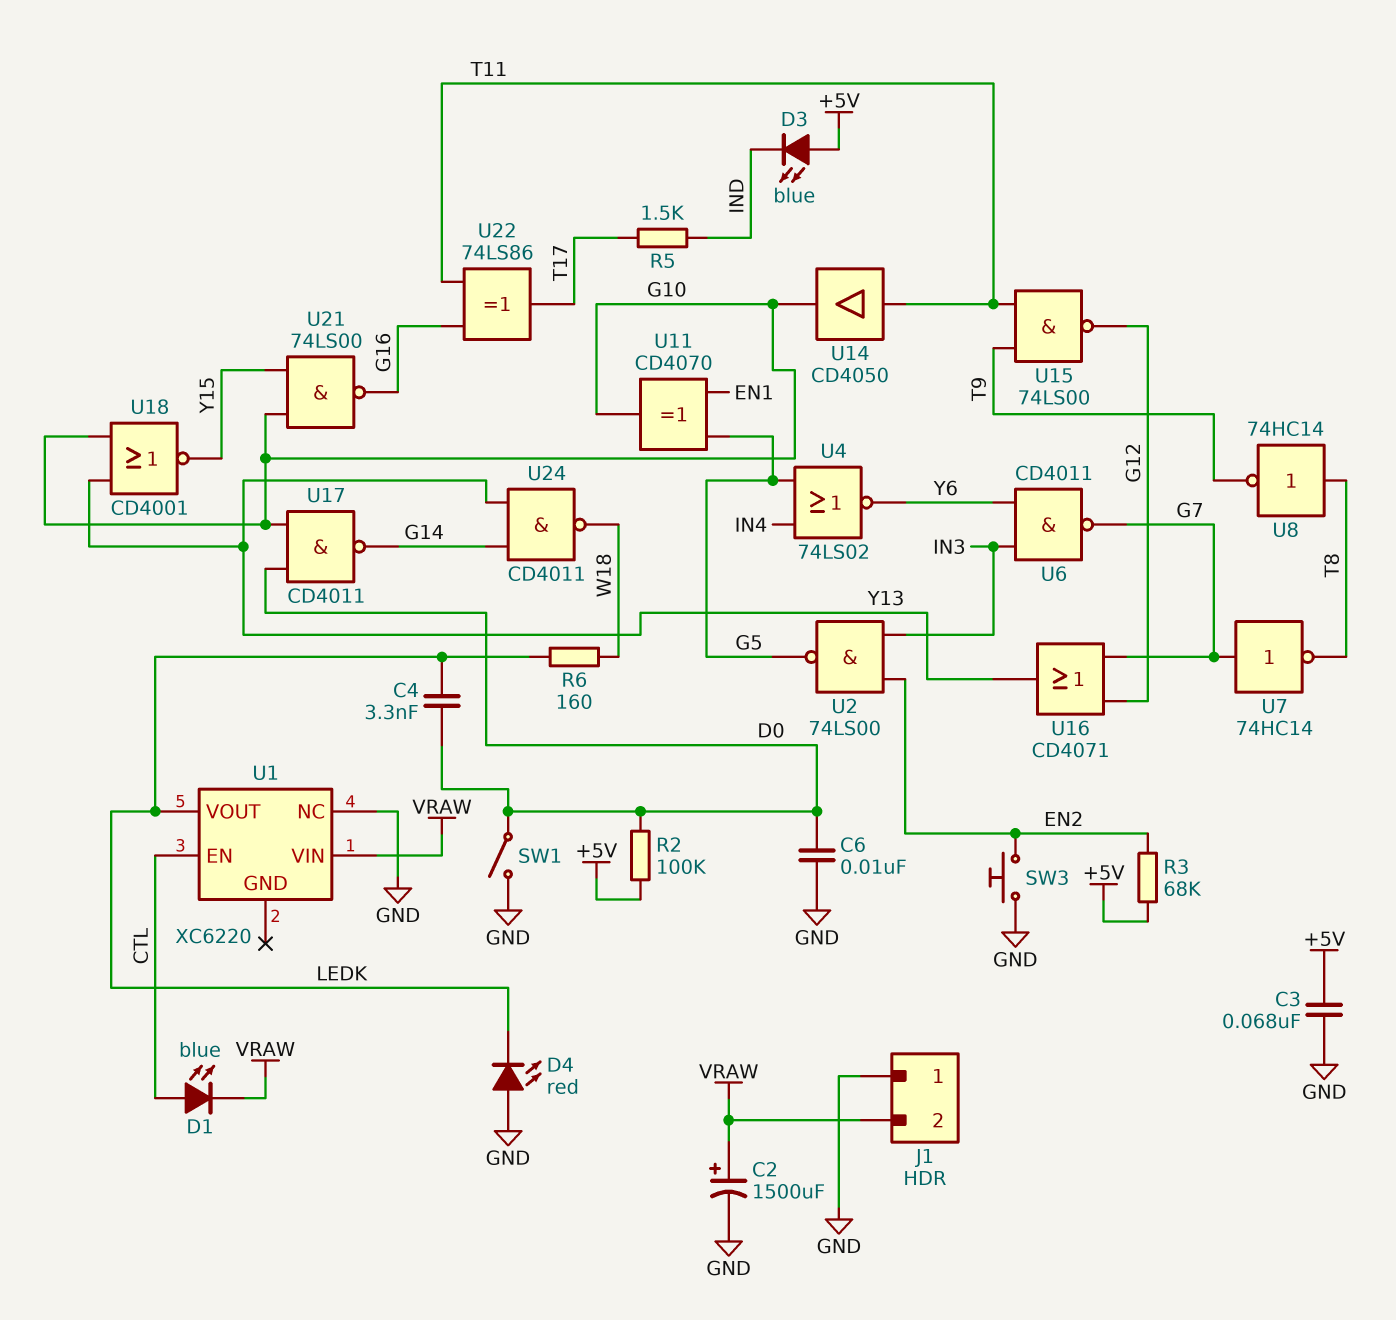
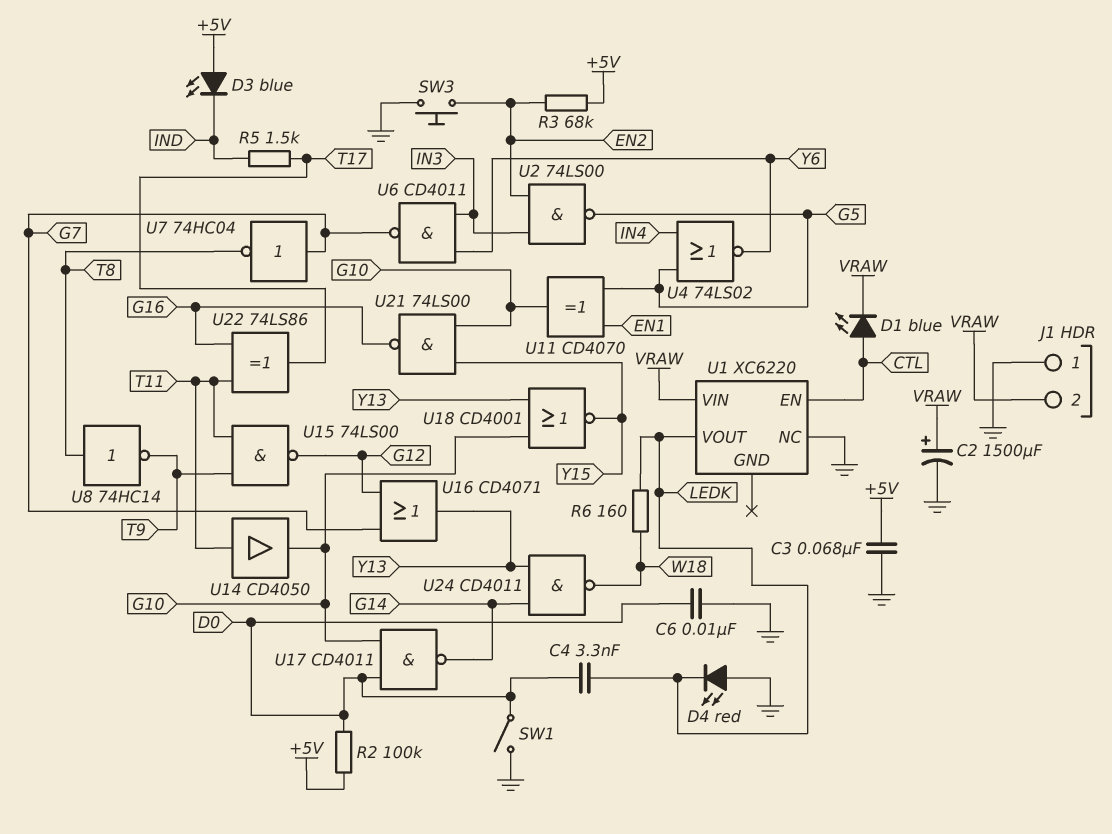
U7: NOT 74HC14 (in G7, out T8) -> NOT 74HC04 (in G7, out T8)

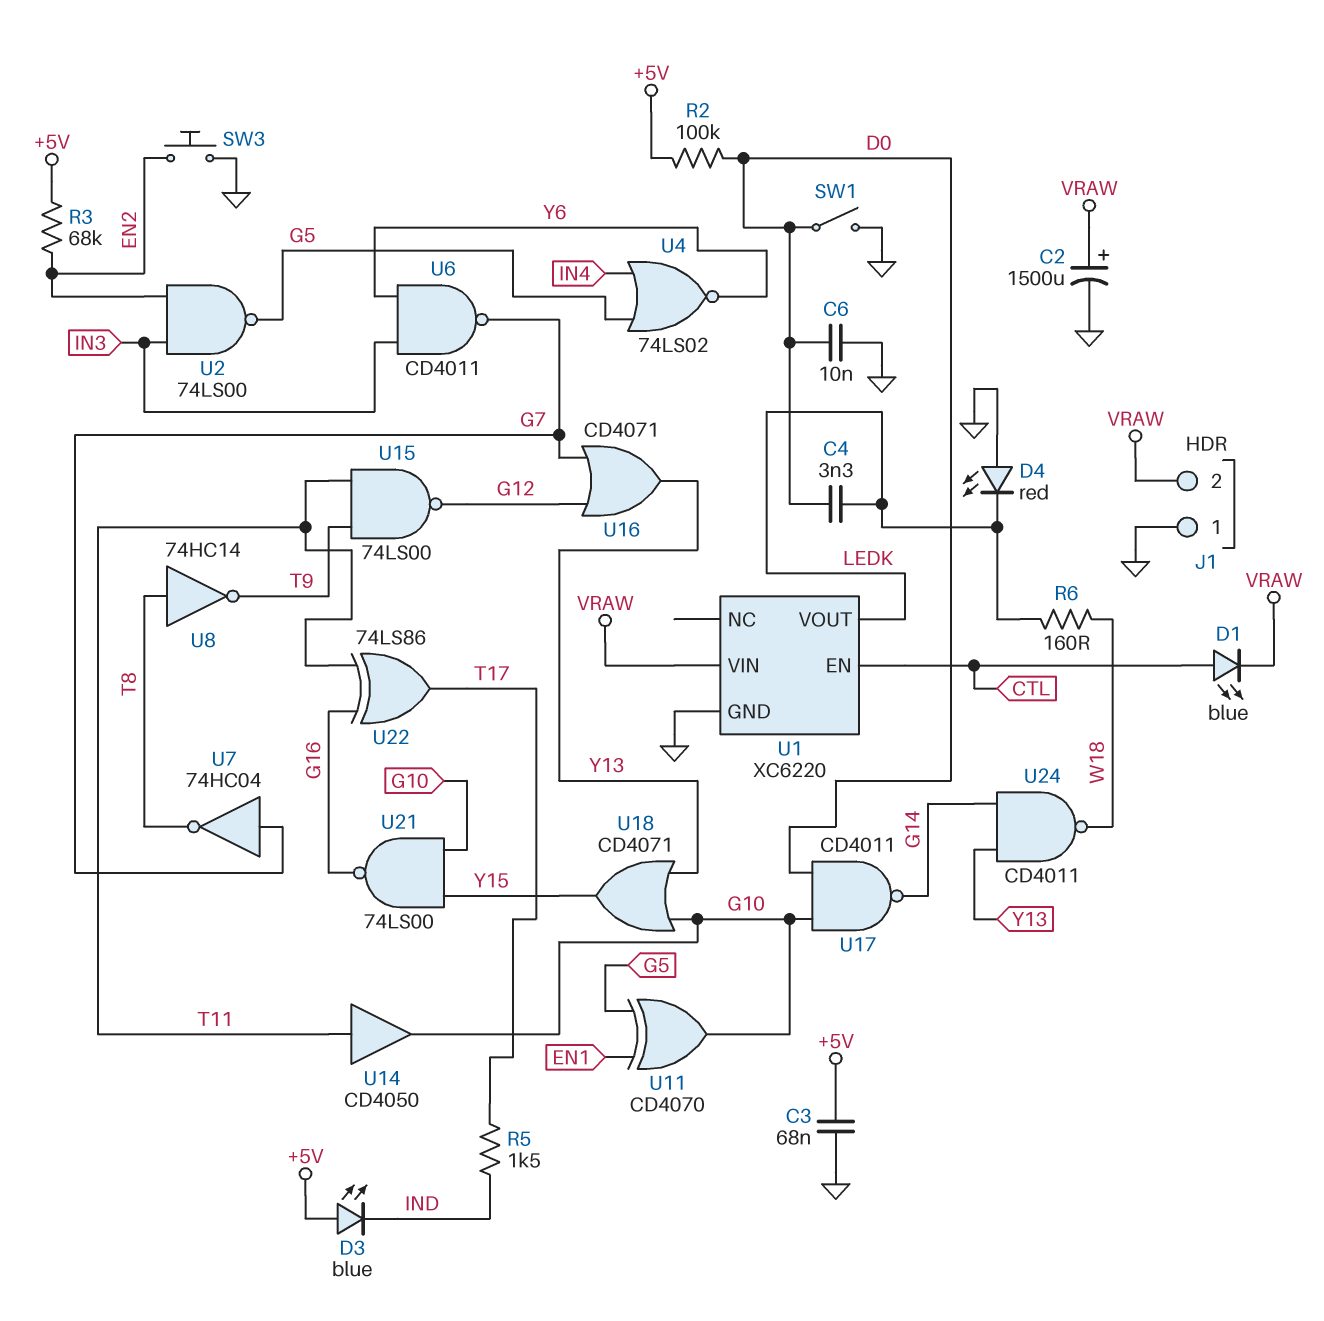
U1 pin GND: none -> GND
U1 pin NC: GND -> none
U18: NOR CD4001 (in G10, in Y13, out Y15) -> OR CD4071 (in G10, in Y13, out Y15)

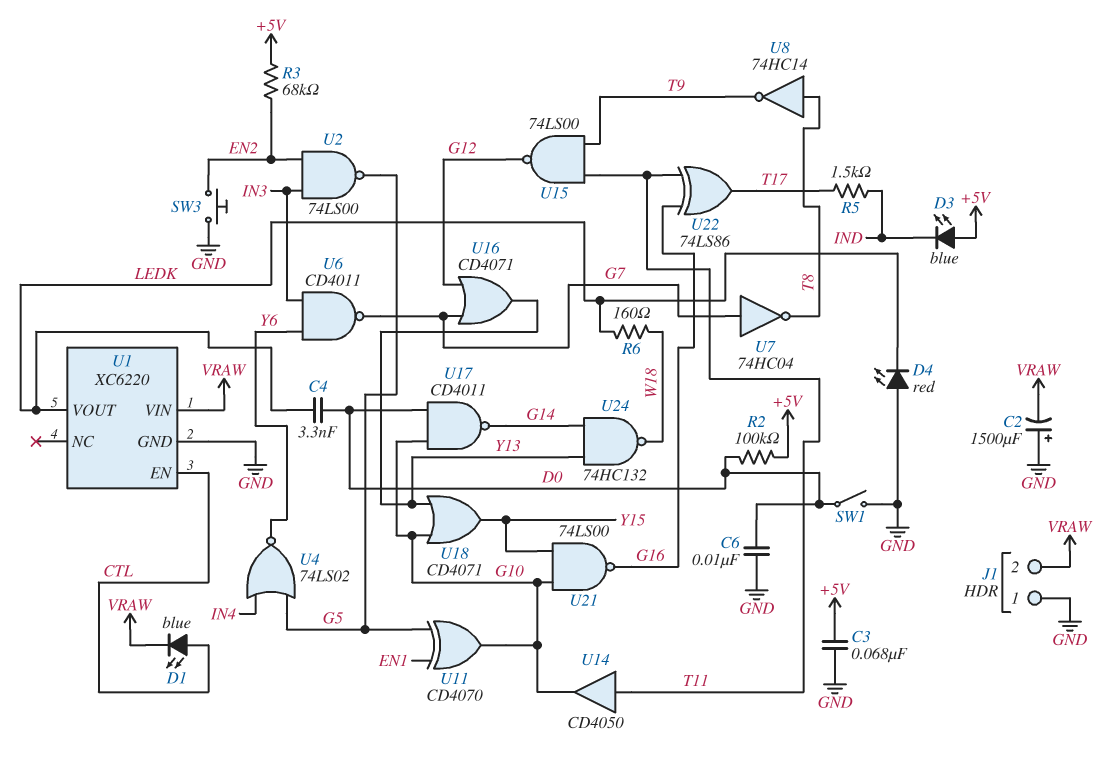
C2: 1500uF (plus VRAW, minus GND) -> 1500uF (plus GND, minus VRAW)
U24: NAND CD4011 (in G14, in Y13, out W18) -> NAND 74HC132 (in G14, in Y13, out W18)

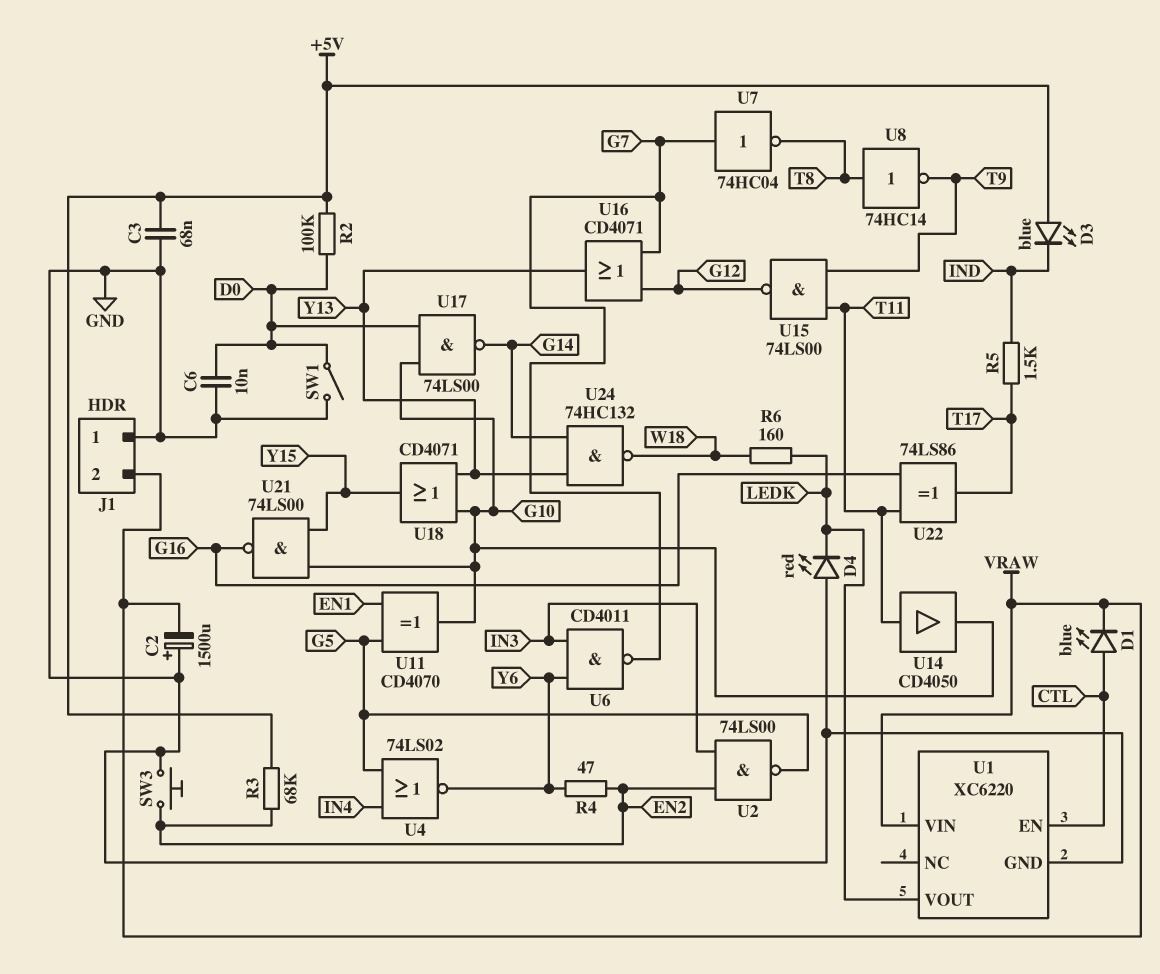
C4: 3.3nF (D0, LEDK) -> none
R4: none -> 47 (EN2, Y6)
U17: NAND CD4011 (in D0, in G10, out G14) -> NAND 74LS00 (in D0, in G10, out G14)

